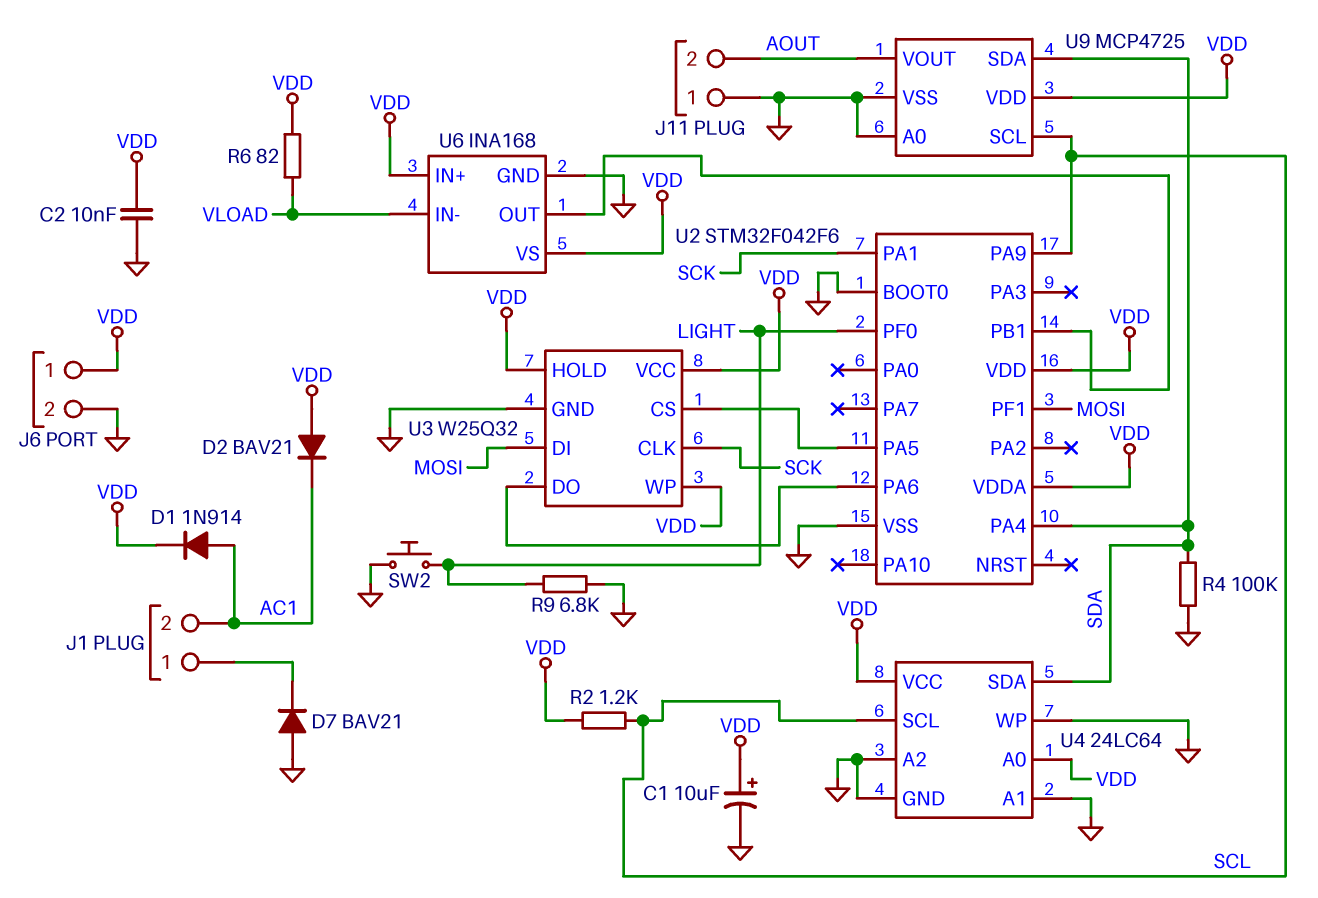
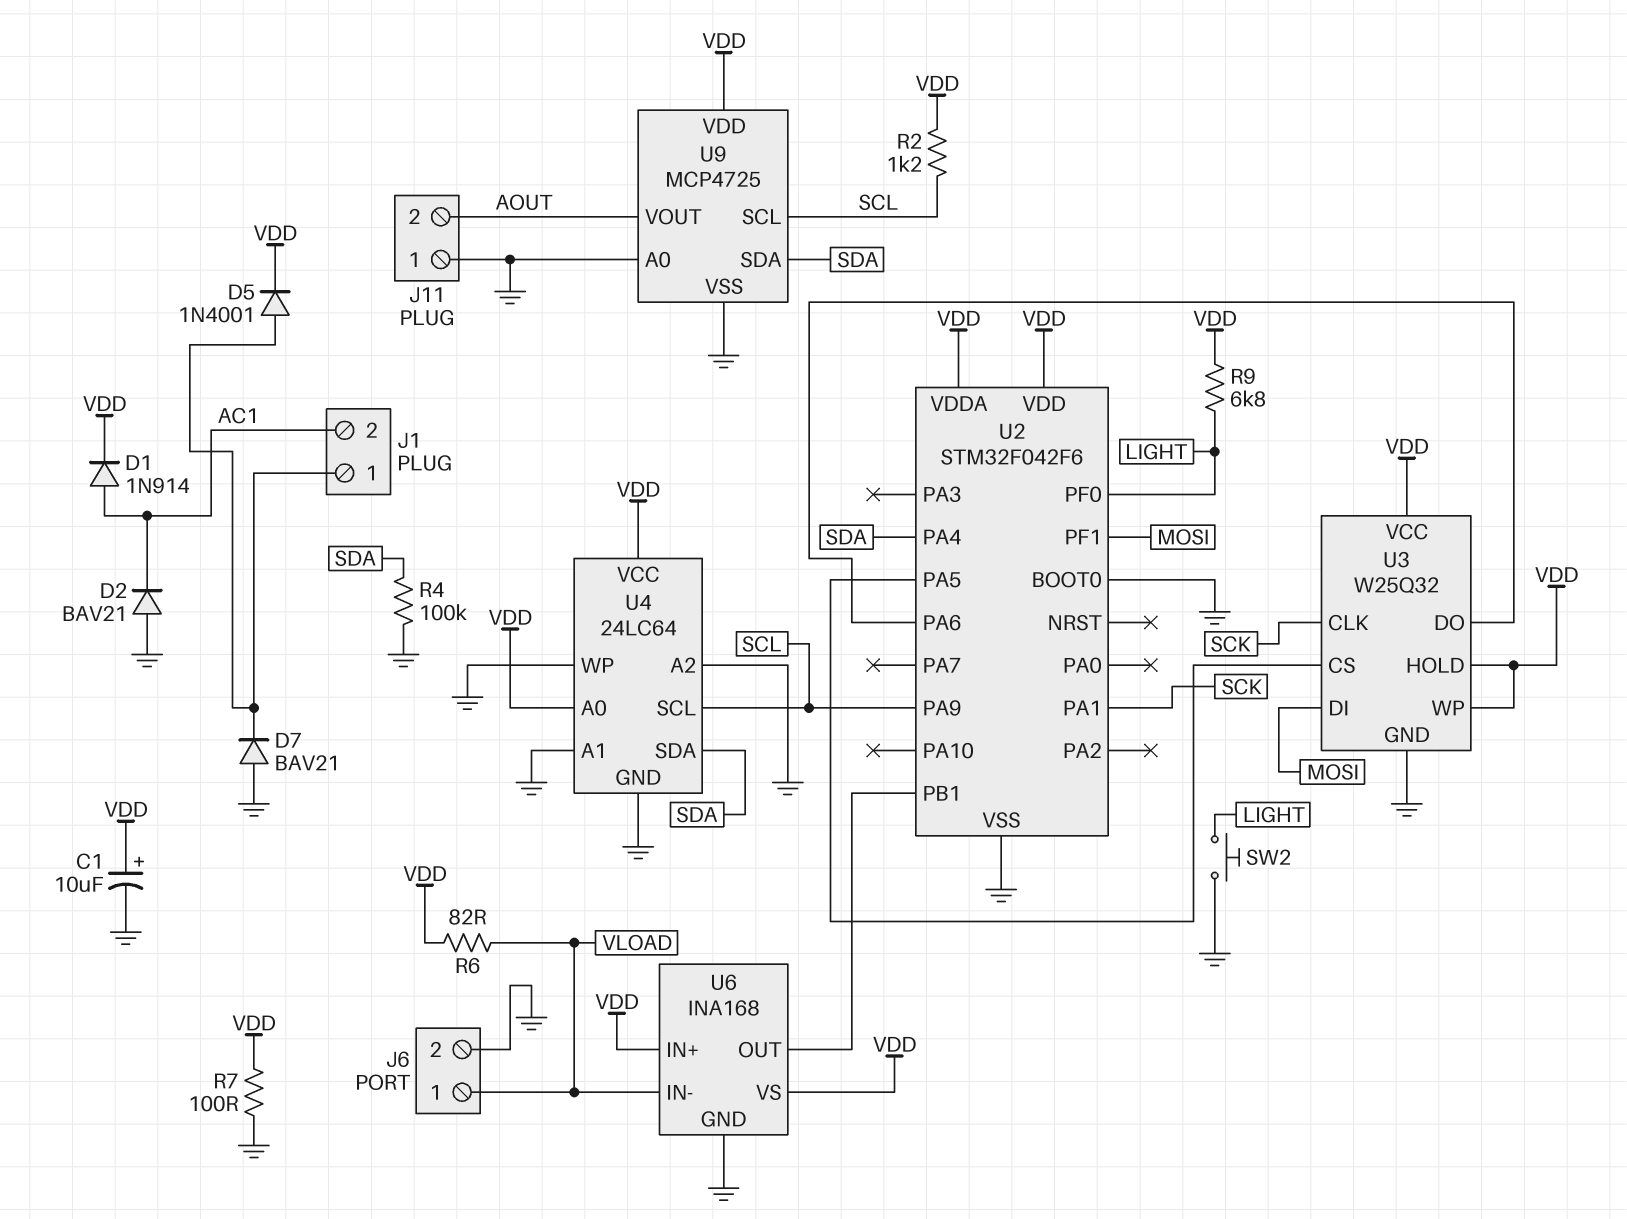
C2: 10nF (GND, VDD) -> none
D2: diode BAV21 (A VDD, K AC1) -> diode BAV21 (A GND, K AC1)
D5: none -> diode 1N4001 (A J1/1, K VDD)
J6 pin 1: VDD -> VLOAD
R7: none -> 100 (GND, VDD)
R9: 6.8k (GND, LIGHT) -> 6.8k (LIGHT, VDD)

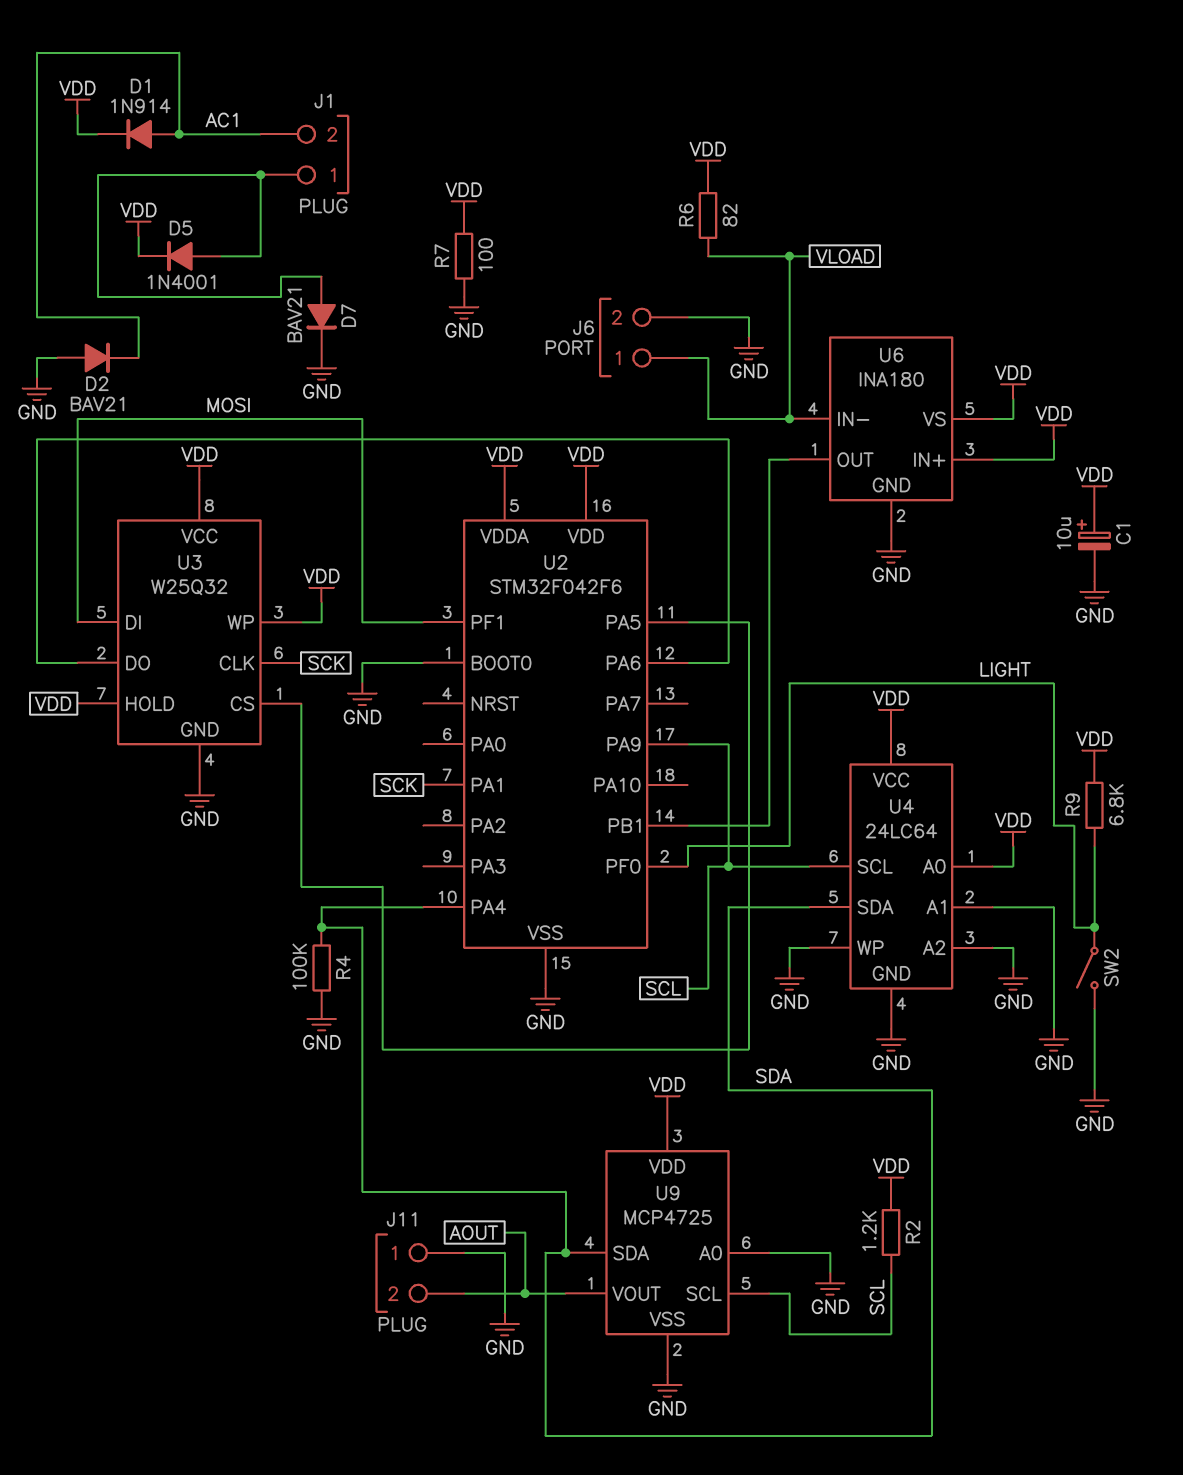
D7: diode BAV21 (A GND, K J1/1) -> diode BAV21 (A J1/1, K GND)
SW2: button (GND, LIGHT) -> switch (GND, LIGHT)
U6: INA168 -> INA180

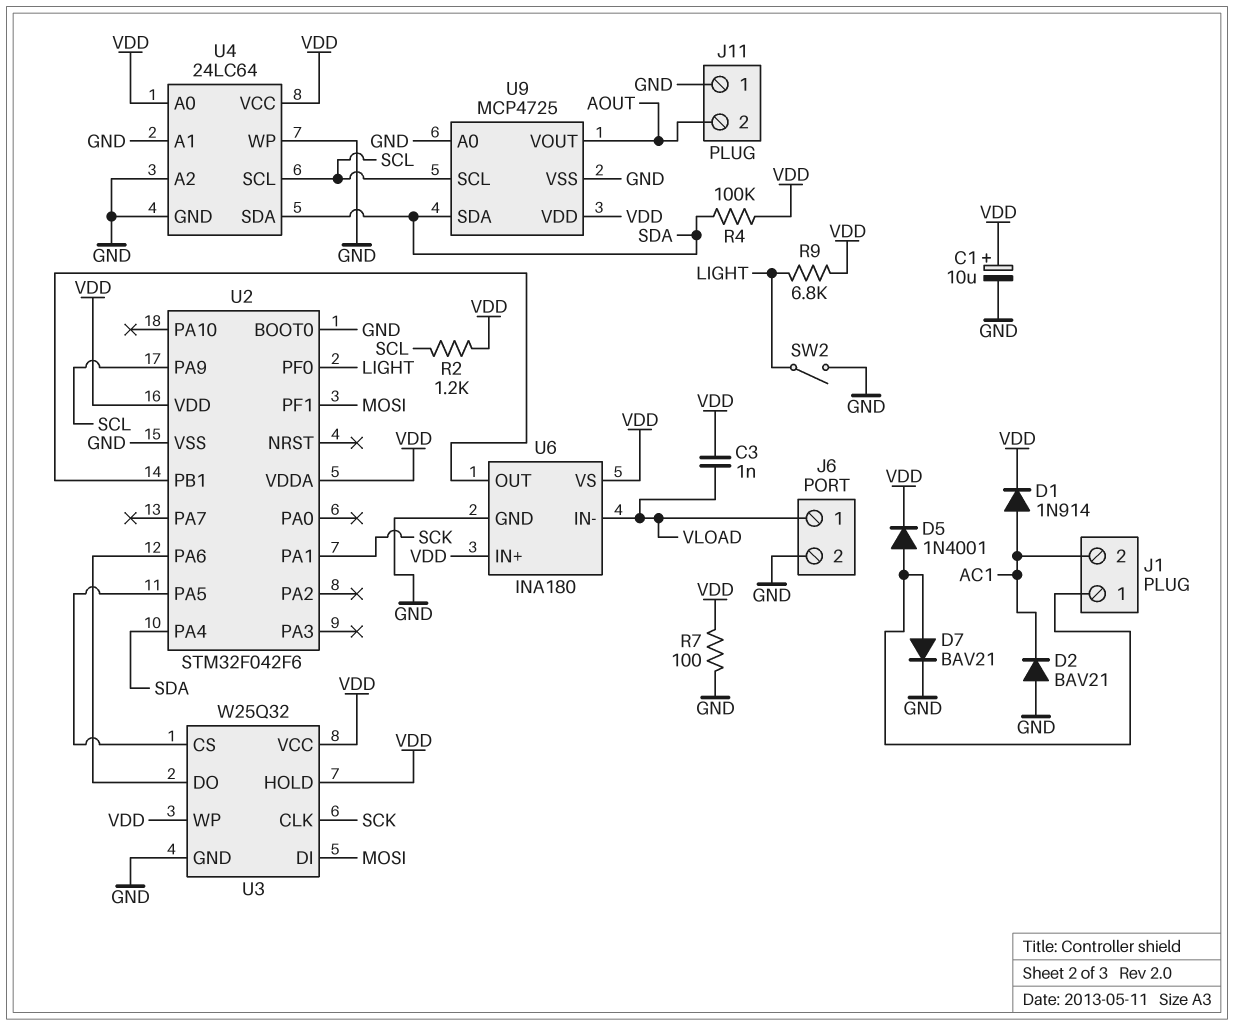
C3: none -> 1nF (VDD, VLOAD)
R4: 100k (GND, SDA) -> 100k (SDA, VDD)
R6: 82 (VDD, VLOAD) -> none

